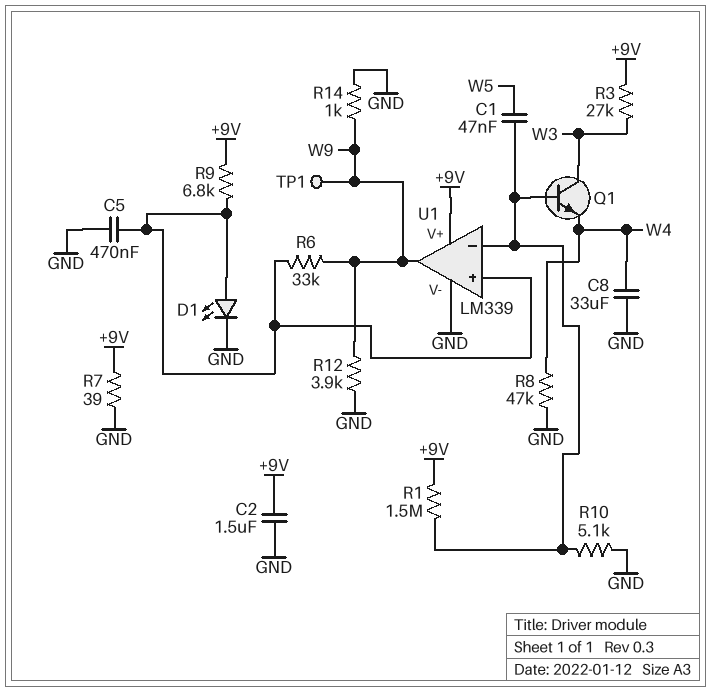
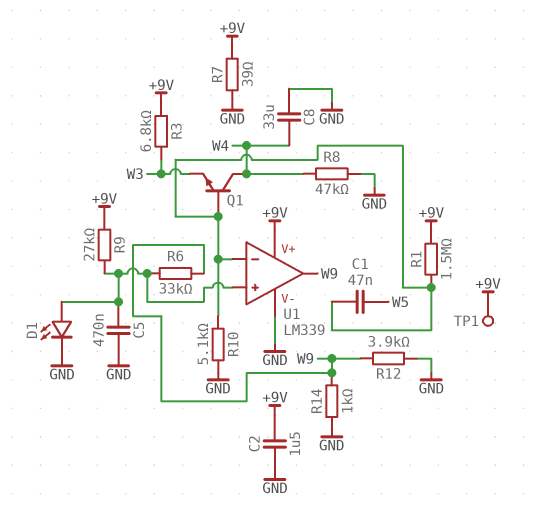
Q1: NPN (B U1/in-, C W3, E W4) -> NPN (B U1/in-, C W4, E W3)
R3: 27k (+9V, W3) -> 6.8k (+9V, W3)
R9: 6.8k (+9V, U1/in+) -> 27k (+9V, U1/in+)
TP1: test point (W9) -> test point (+9V)

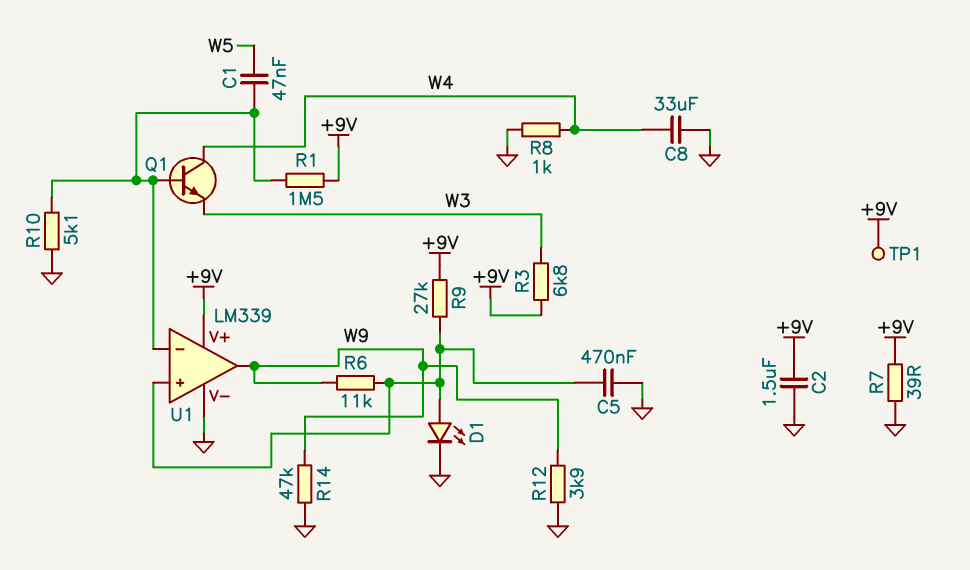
R6: 33k (U1/in+, W9) -> 11k (U1/in+, W9)
R8: 47k (GND, W4) -> 1k (GND, W4)
R14: 1k (GND, W9) -> 47k (GND, W9)

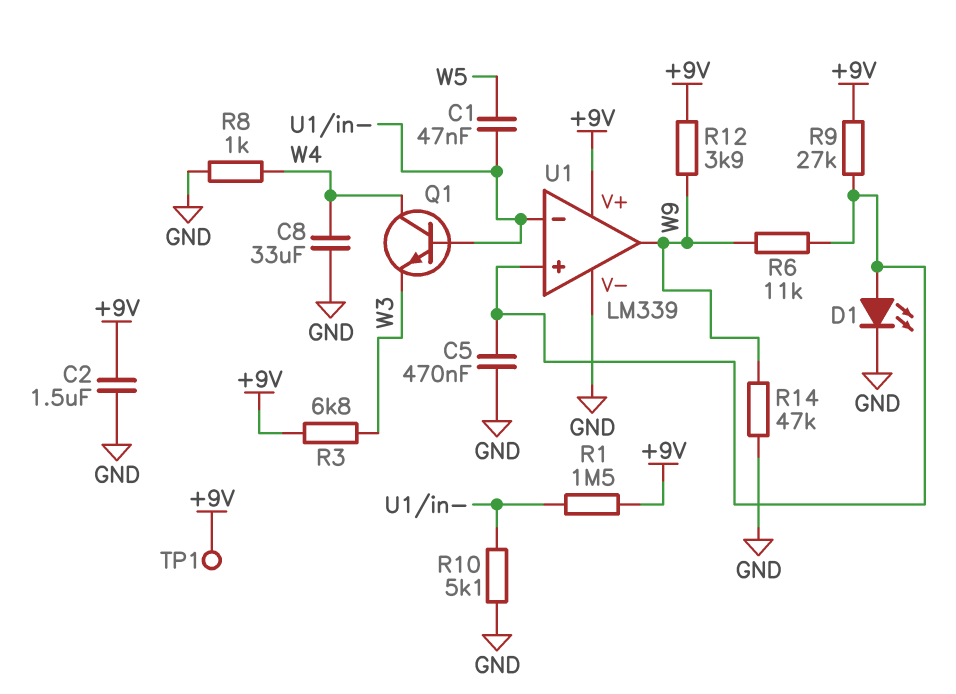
R7: 39 (+9V, GND) -> none
R12: 3.9k (GND, W9) -> 3.9k (+9V, W9)

